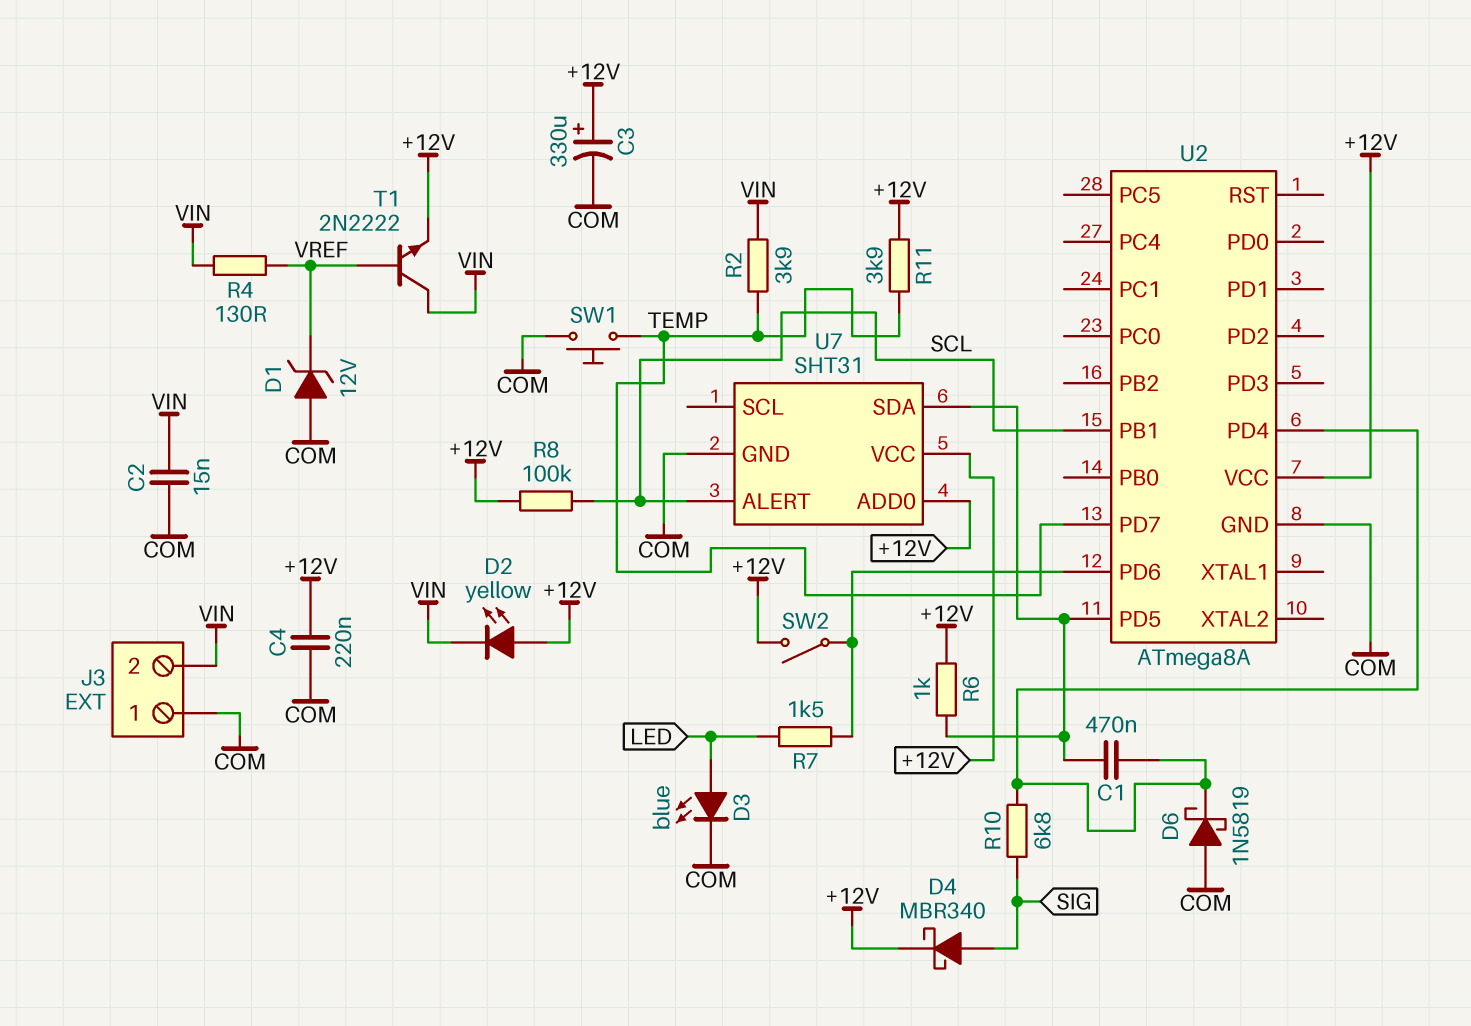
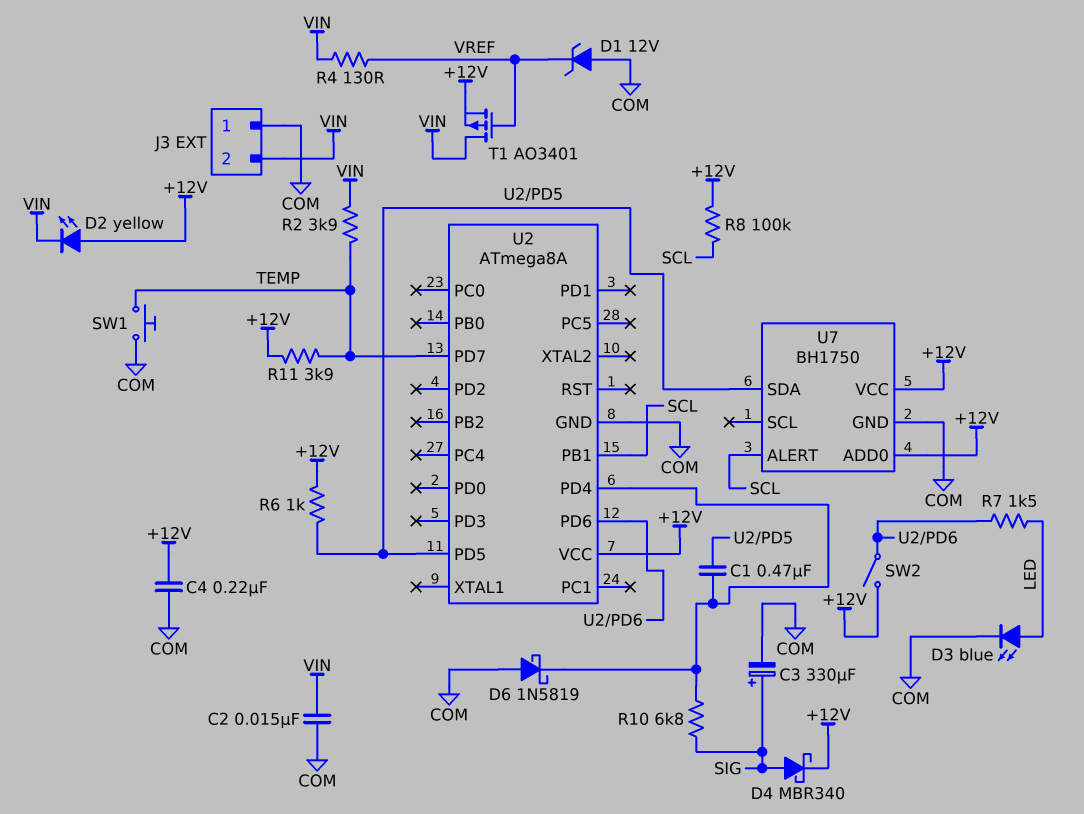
C3: 330uF (plus +12V, minus COM) -> 330uF (plus SIG, minus COM)
T1: NPN 2N2222 (B VREF, C VIN, E +12V) -> PMOS AO3401 (G VREF, D VIN, S +12V)
U7: SHT31 -> BH1750

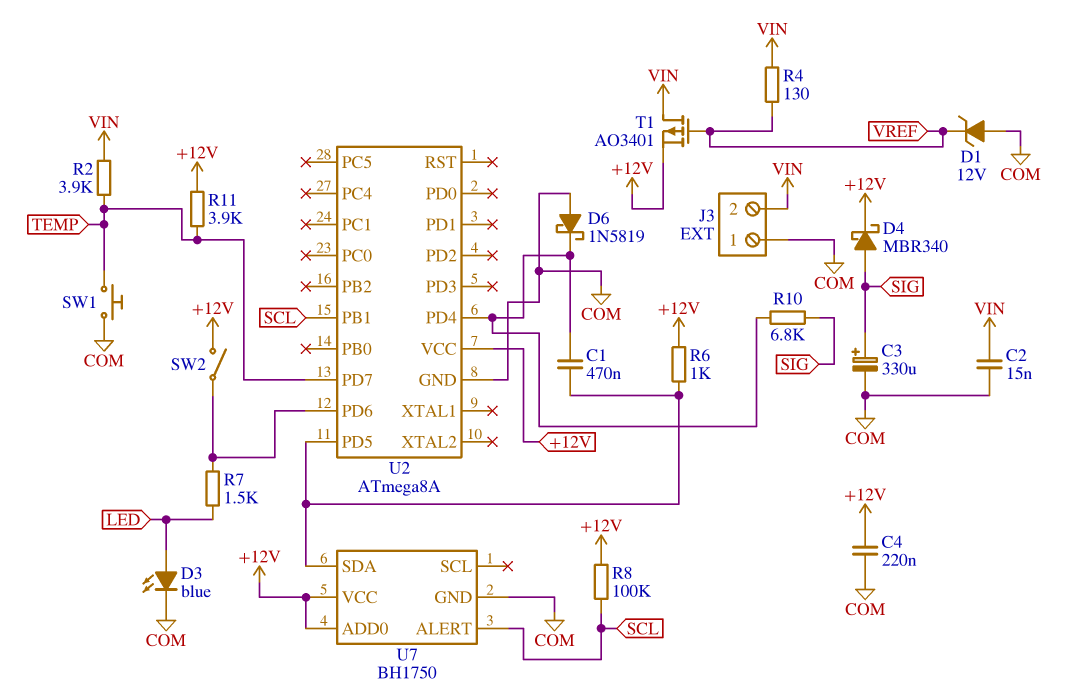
D2: LED yellow (A +12V, K VIN) -> none

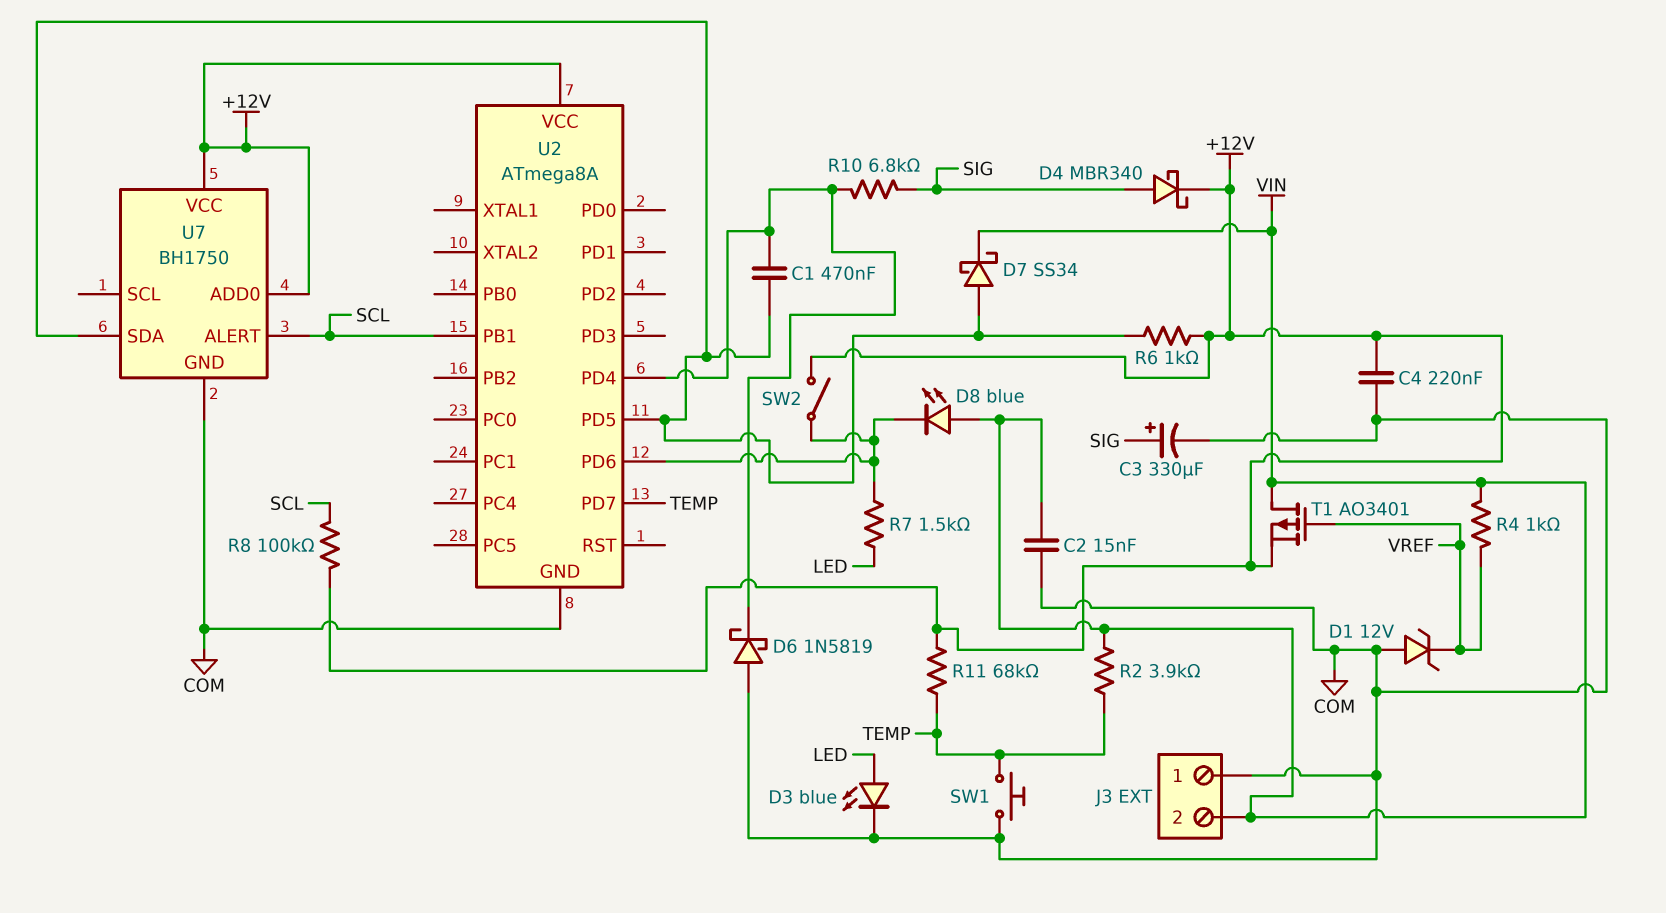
D7: none -> schottky SS34 (A U2/PD5, K VIN)
D8: none -> LED blue (A VIN, K U2/PD6)
R4: 130 (VIN, VREF) -> 1k (VIN, VREF)
R11: 3.9k (+12V, TEMP) -> 68k (+12V, TEMP)

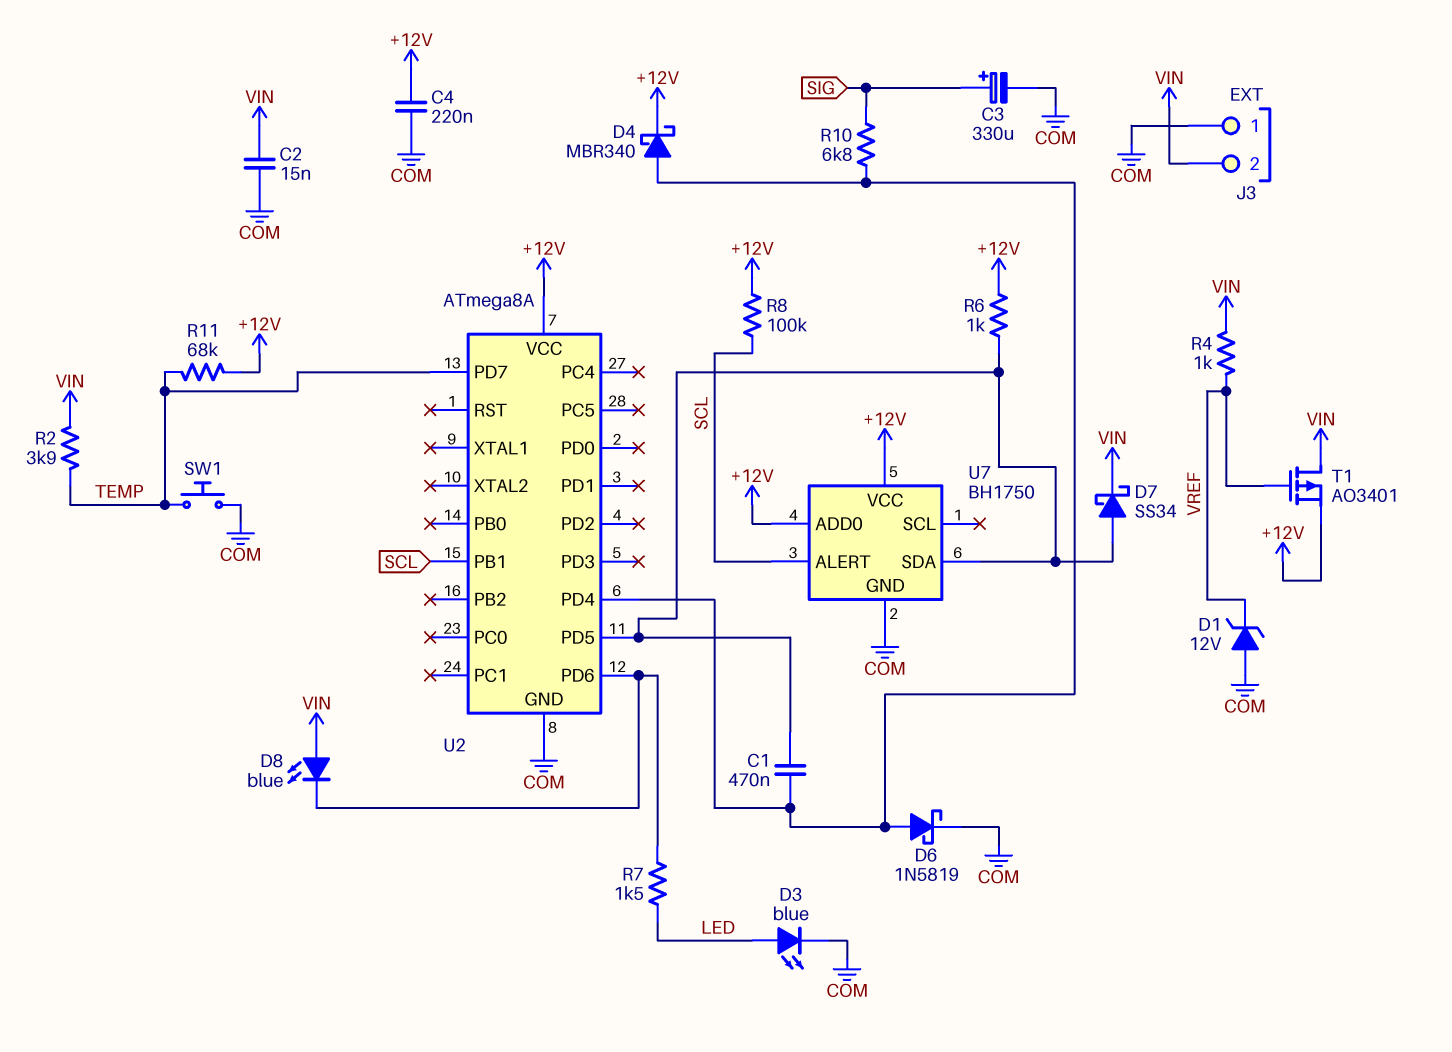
D4: schottky MBR340 (A SIG, K +12V) -> schottky MBR340 (A U2/PD4, K +12V)
D6: schottky 1N5819 (A COM, K U2/PD4) -> schottky 1N5819 (A U2/PD4, K COM)
SW2: switch (+12V, U2/PD6) -> none

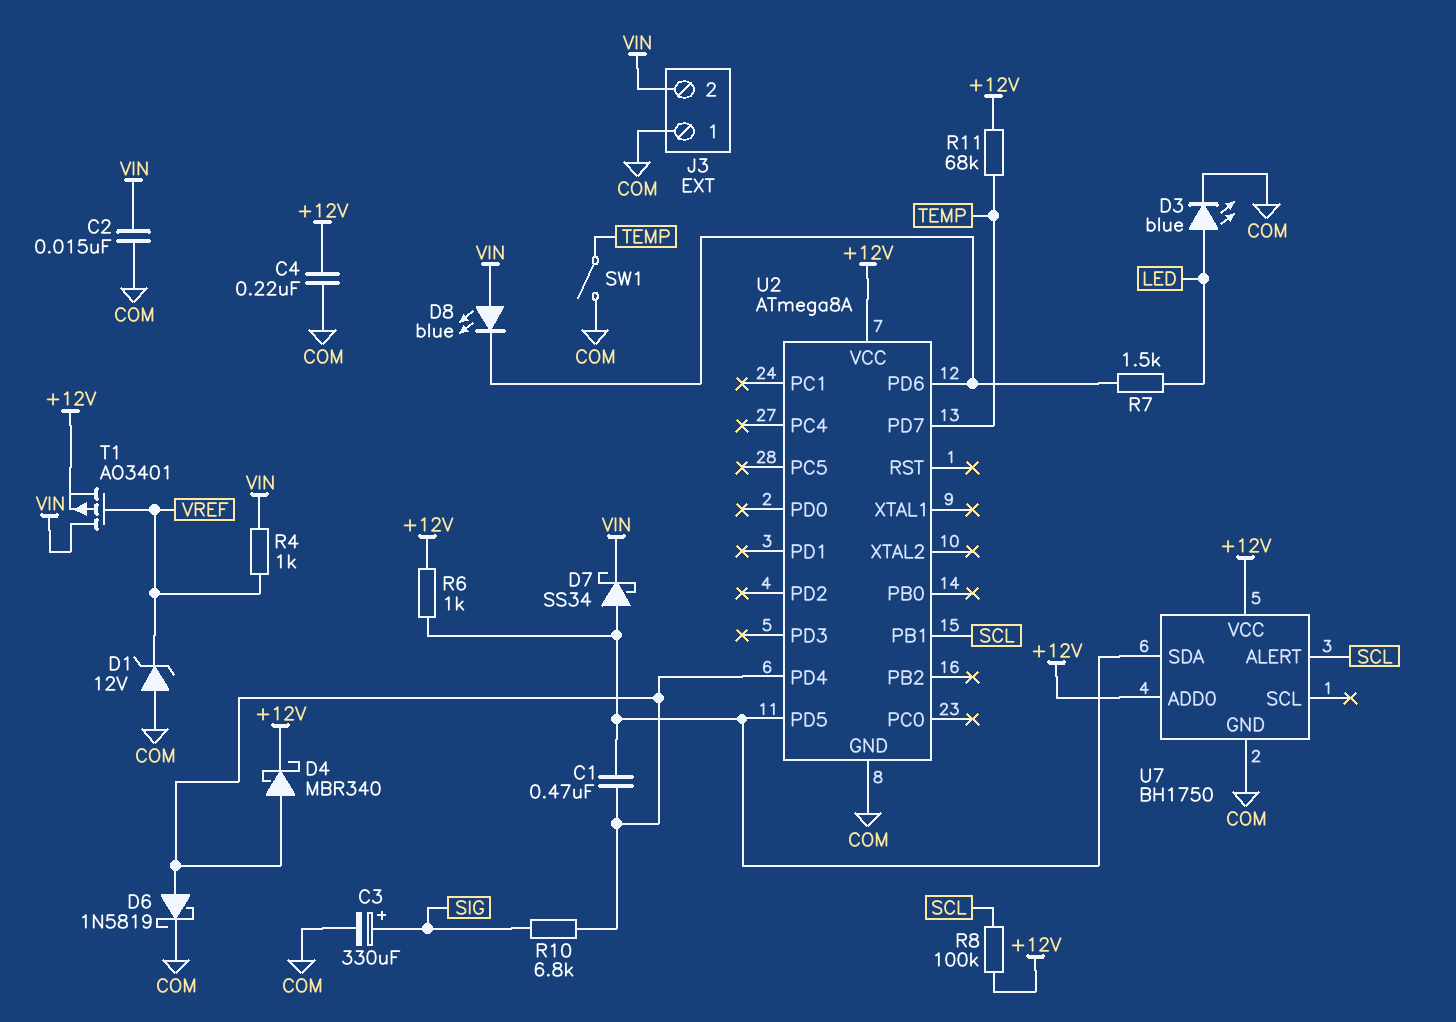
R2: 3.9k (TEMP, VIN) -> none
SW1: button (COM, TEMP) -> switch (COM, TEMP)

